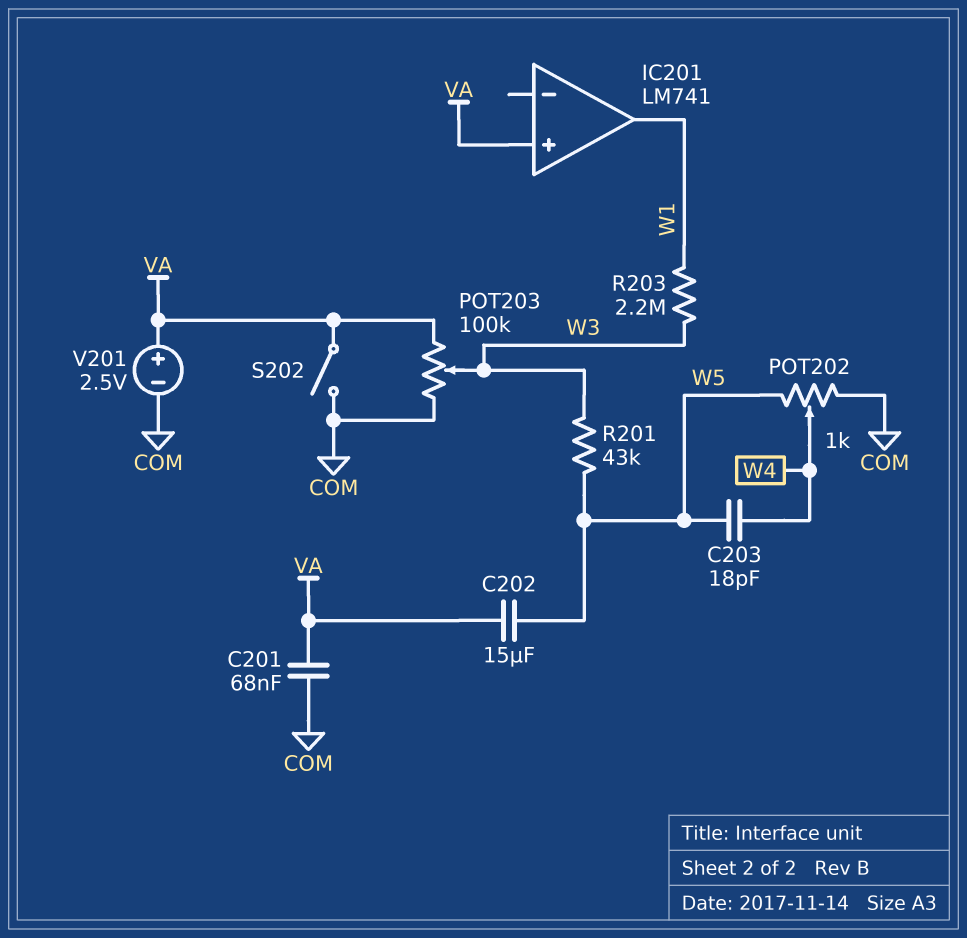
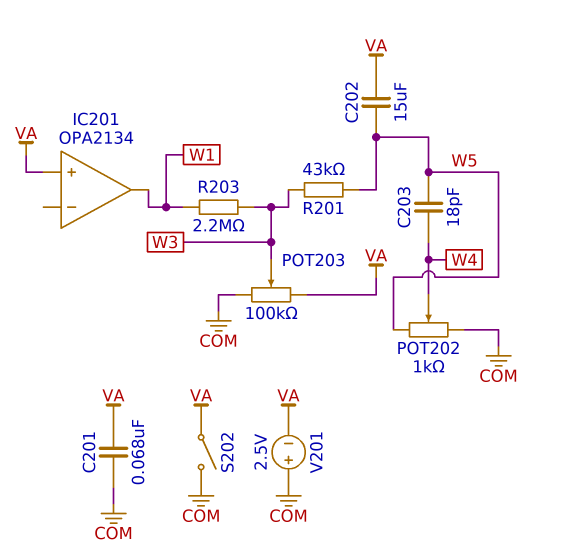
IC201: LM741 -> OPA2134
V201: 2.5V (plus VA, minus COM) -> 2.5V (plus COM, minus VA)

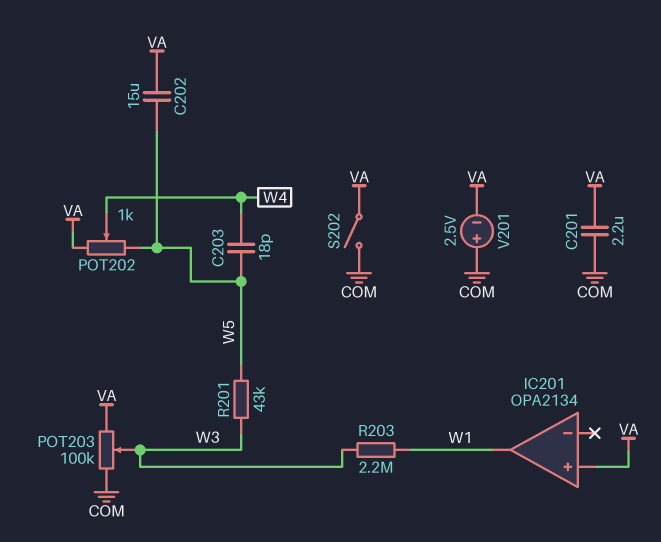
C201: 68nF (COM, VA) -> 2.2uF (COM, VA)
POT202: 1k (COM, W5, wiper W4) -> 1k (VA, W5, wiper W4)

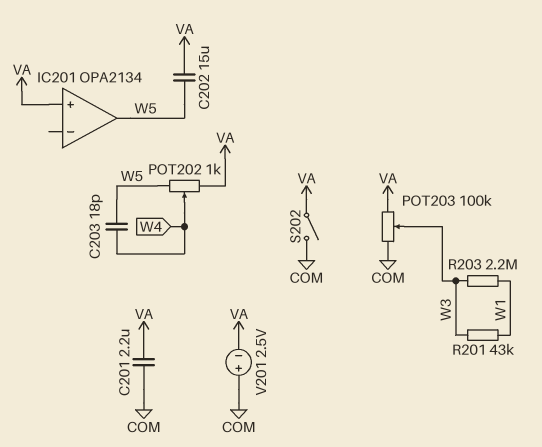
IC201 pin out: W1 -> W5
R201: 43k (W3, W5) -> 43k (W1, W3)

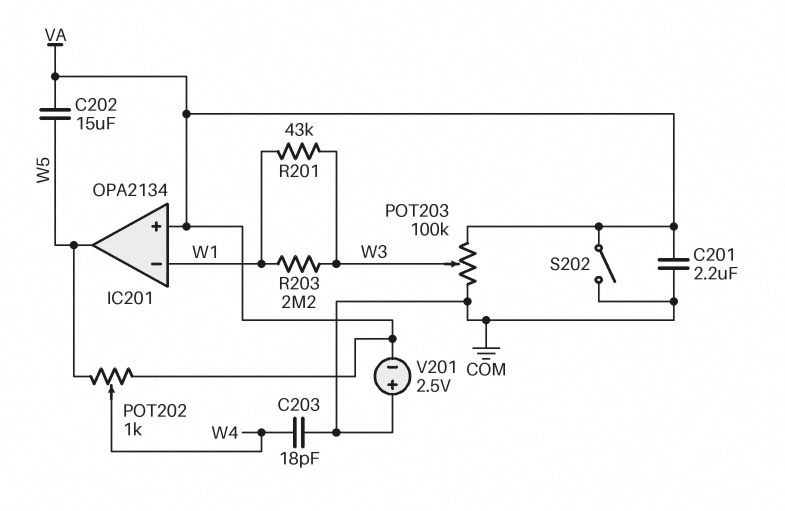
C203: 18pF (W4, W5) -> 18pF (COM, W4)
IC201 pin in-: none -> W1

